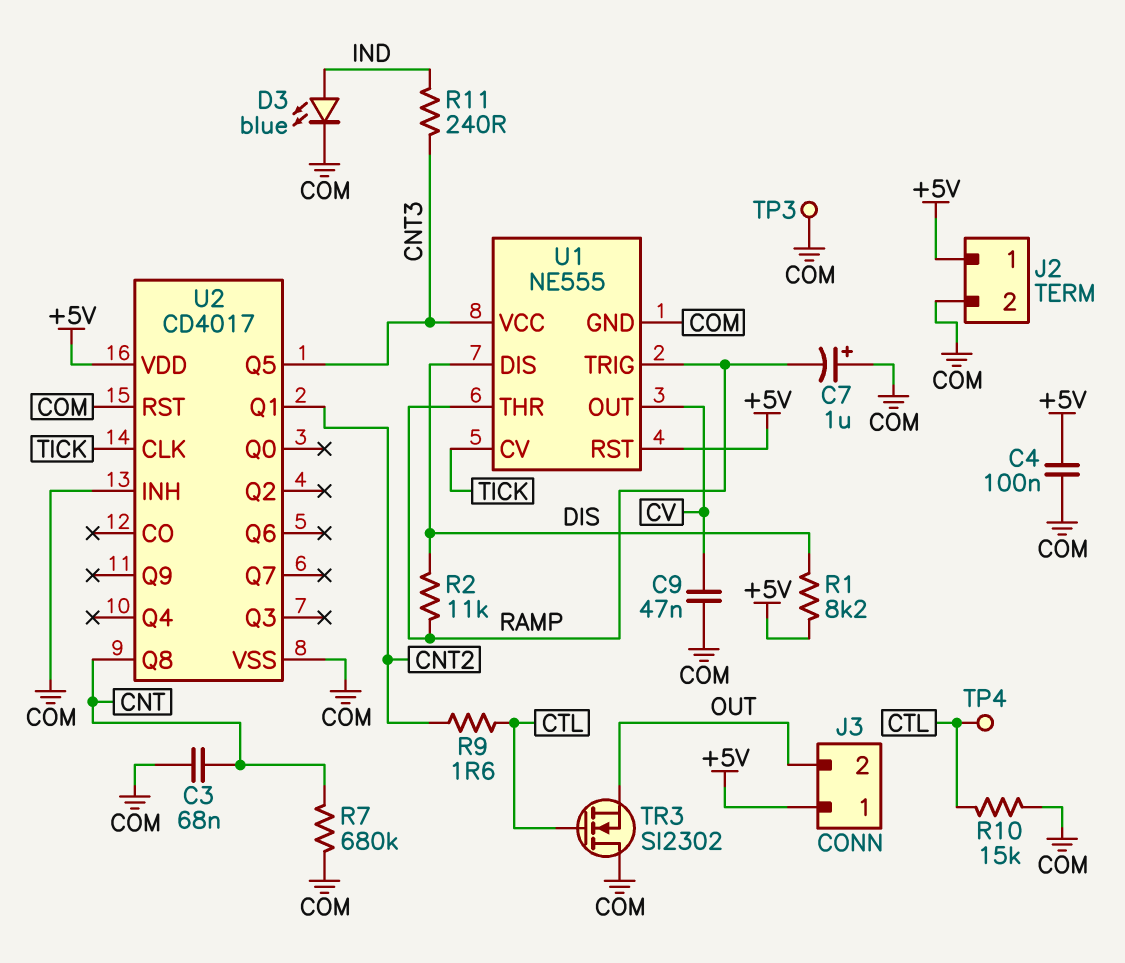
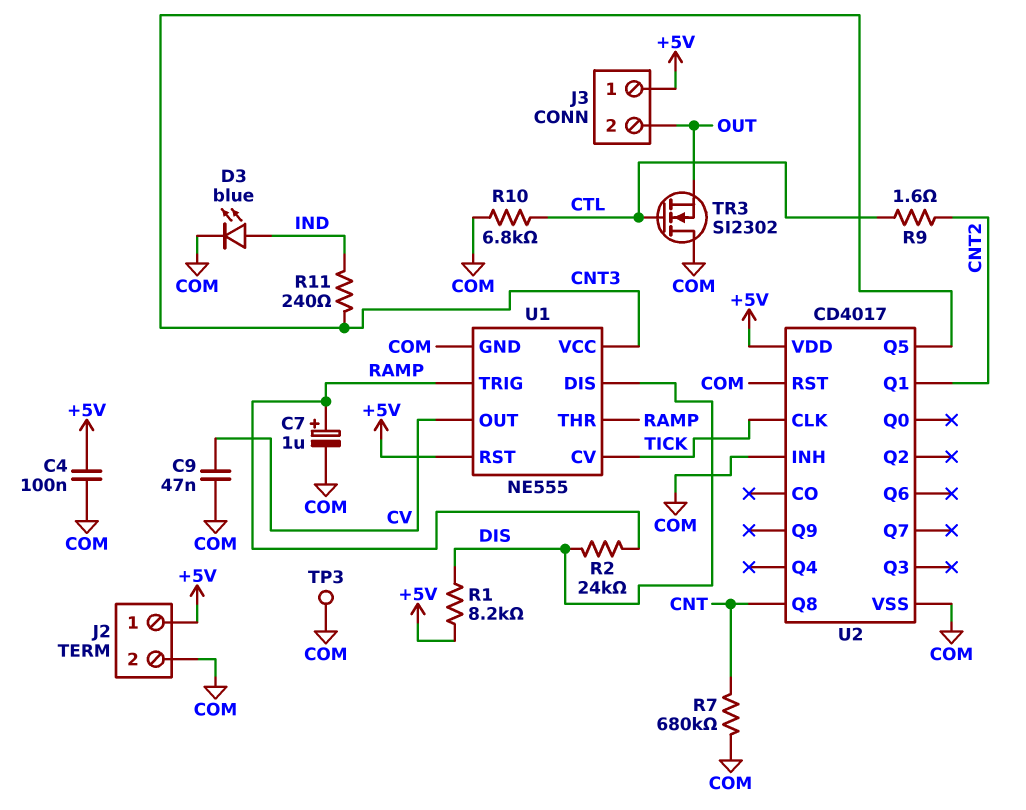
C3: 68nF (CNT, COM) -> none
C7: 1uF (plus COM, minus RAMP) -> 1uF (plus RAMP, minus COM)
R2: 11k (DIS, RAMP) -> 24k (DIS, RAMP)
R10: 15k (COM, CTL) -> 6.8k (COM, CTL)
TP4: test point (CTL) -> none

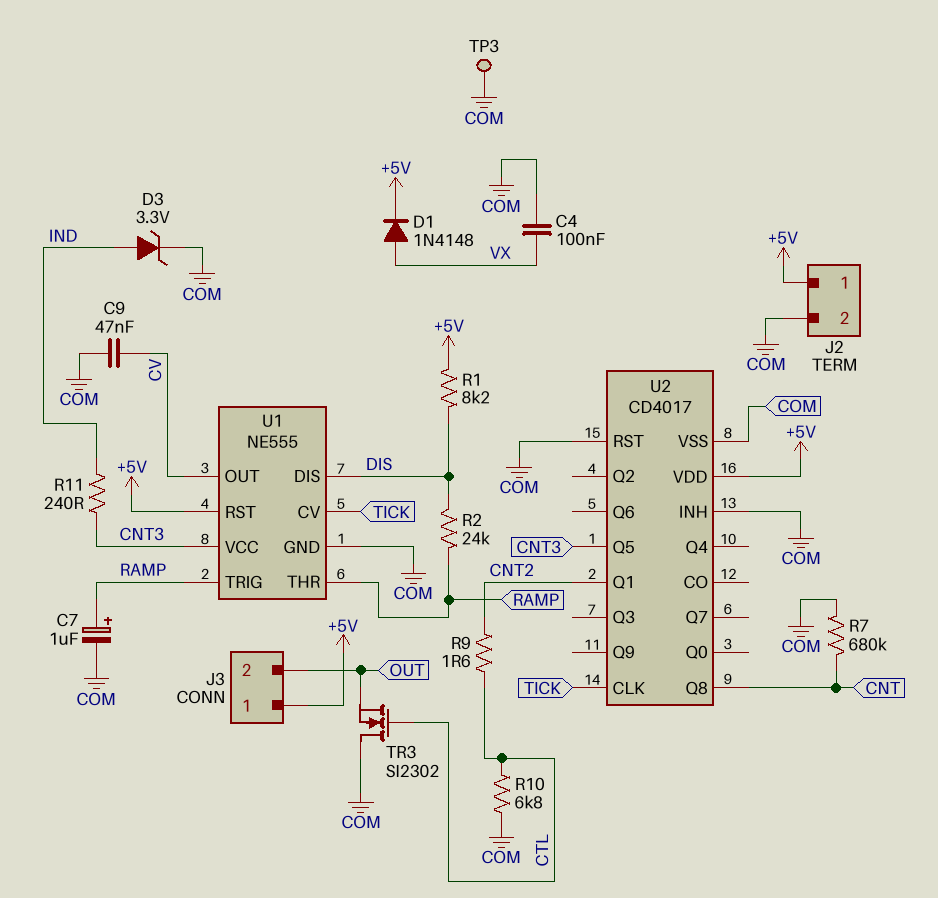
C4: 100nF (+5V, COM) -> 100nF (COM, VX)
D1: none -> diode 1N4148 (A VX, K +5V)
D3: LED blue (A IND, K COM) -> zener 3.3V (A IND, K COM)

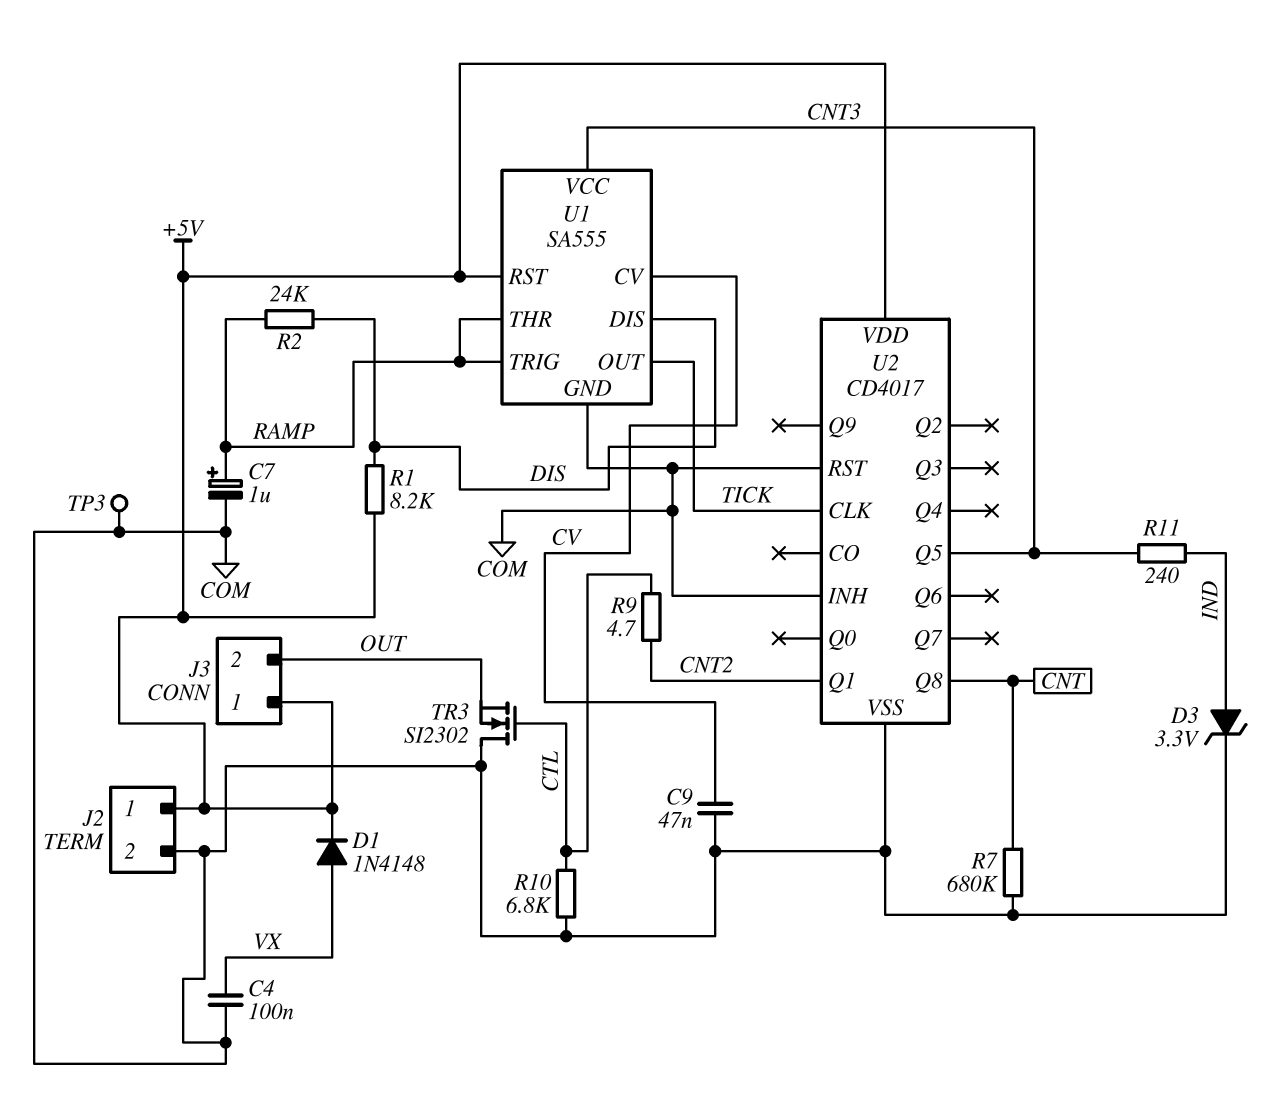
R9: 1.6 (CNT2, CTL) -> 4.7 (CNT2, CTL)
U1: NE555 -> SA555
U1 pin CV: TICK -> CV
U1 pin OUT: CV -> TICK

